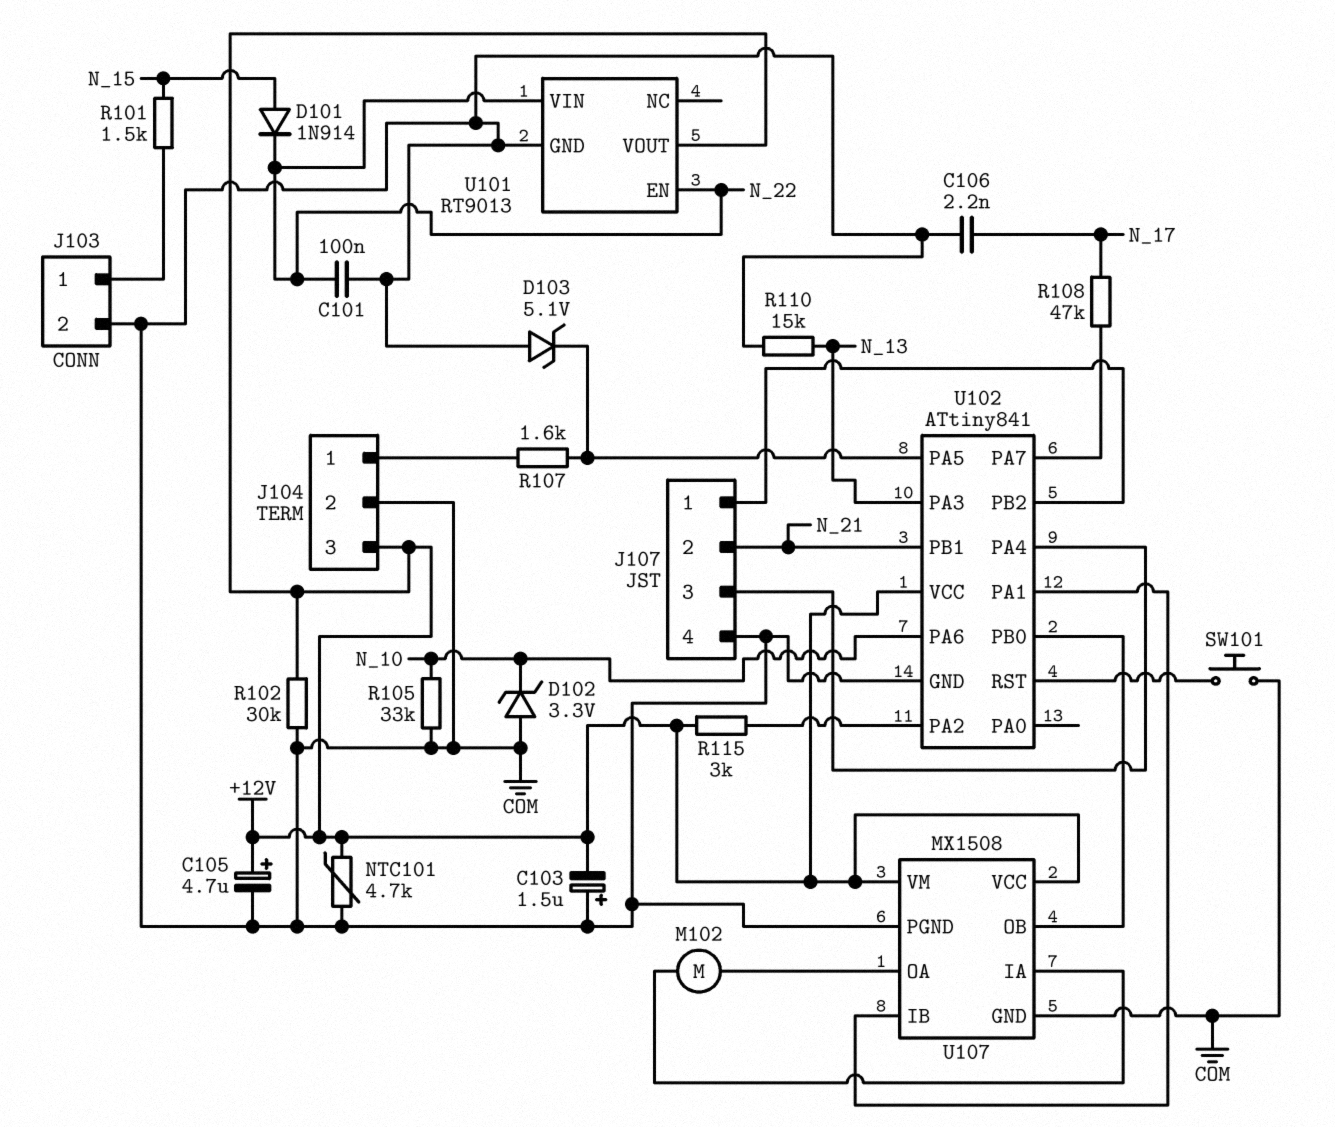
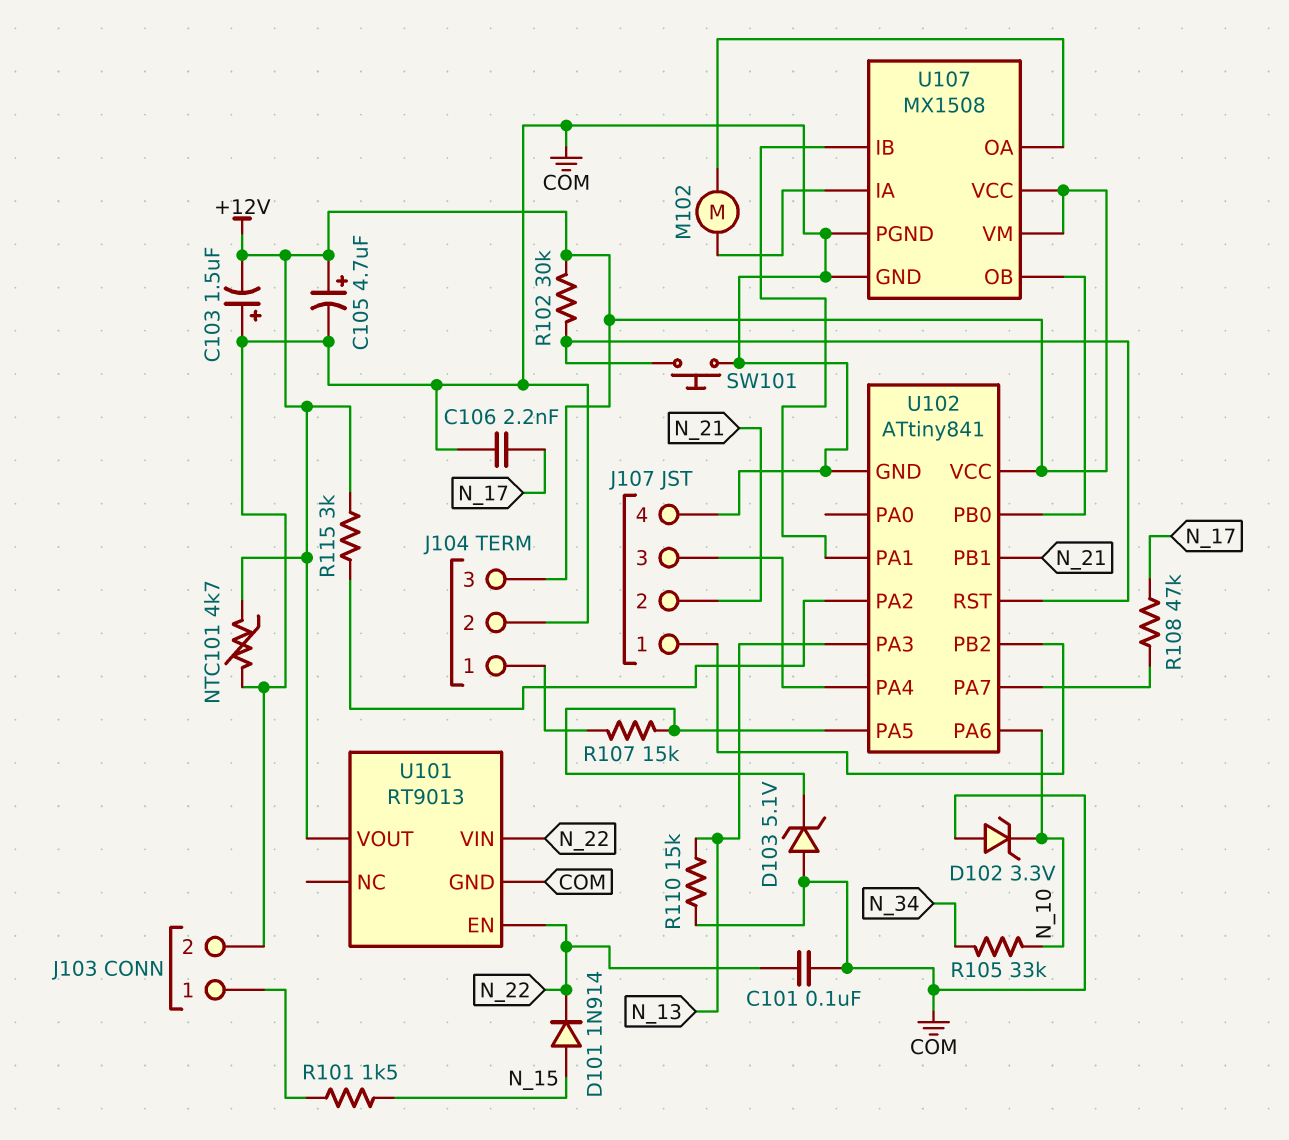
R102: 30k (+12V, COM) -> 30k (+12V, U102/RST)
R105: 33k (COM, N_10) -> 33k (N_10, N_34)
R107: 1.6k (J104/1, U102/PA5) -> 15k (J104/1, U102/PA5)

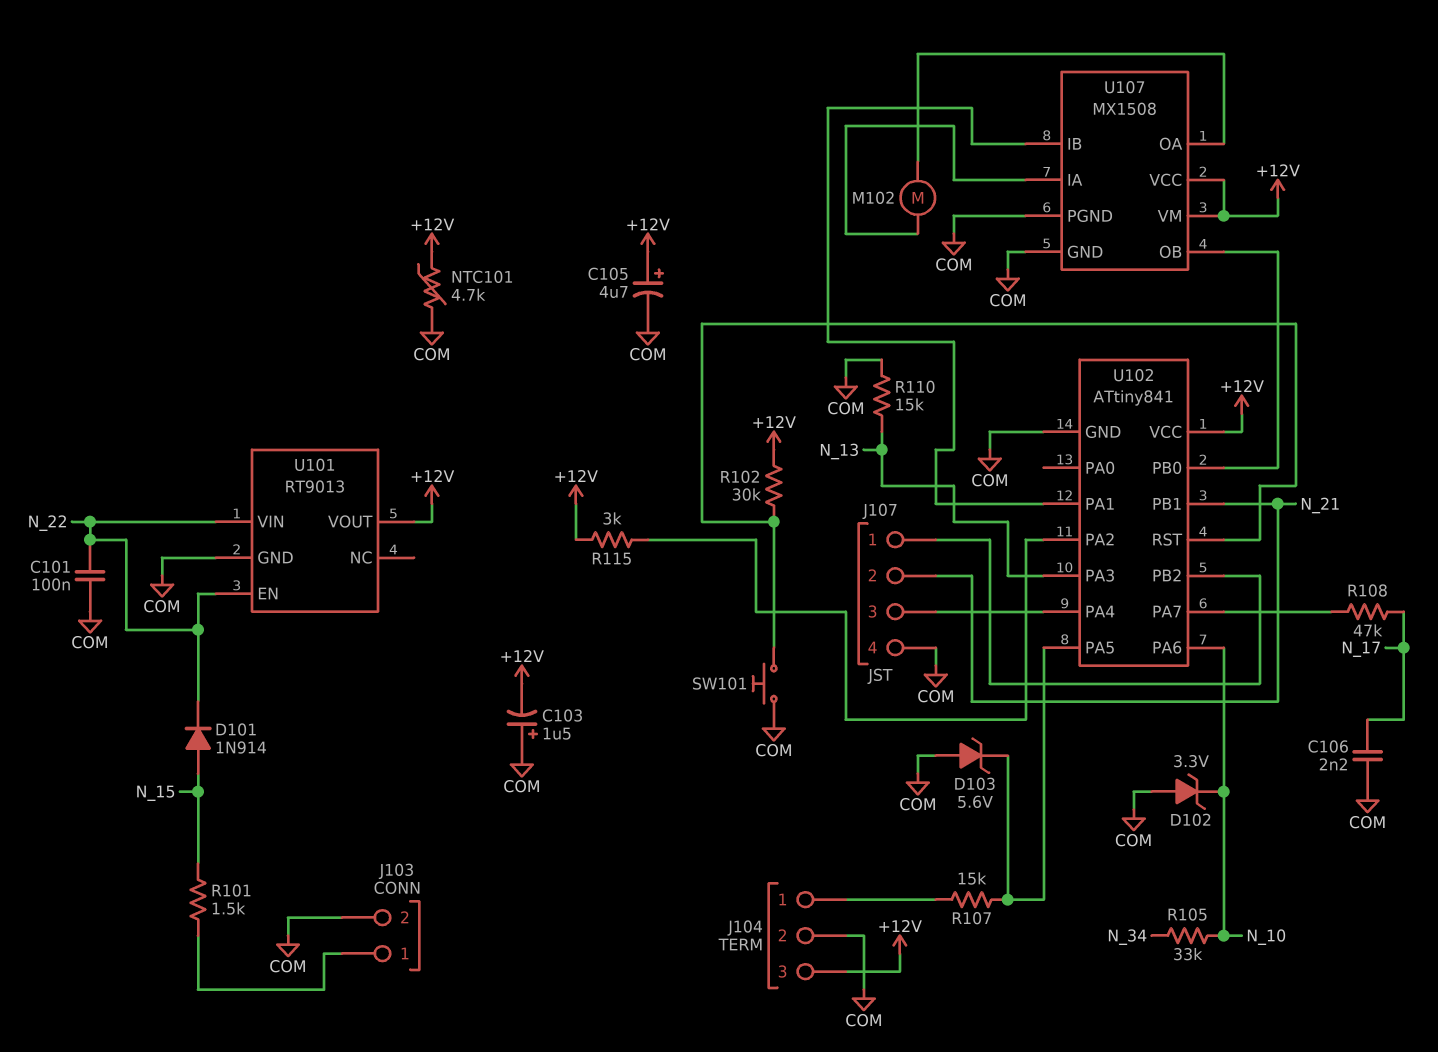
D103: zener 5.1V (A COM, K U102/PA5) -> zener 5.6V (A COM, K U102/PA5)

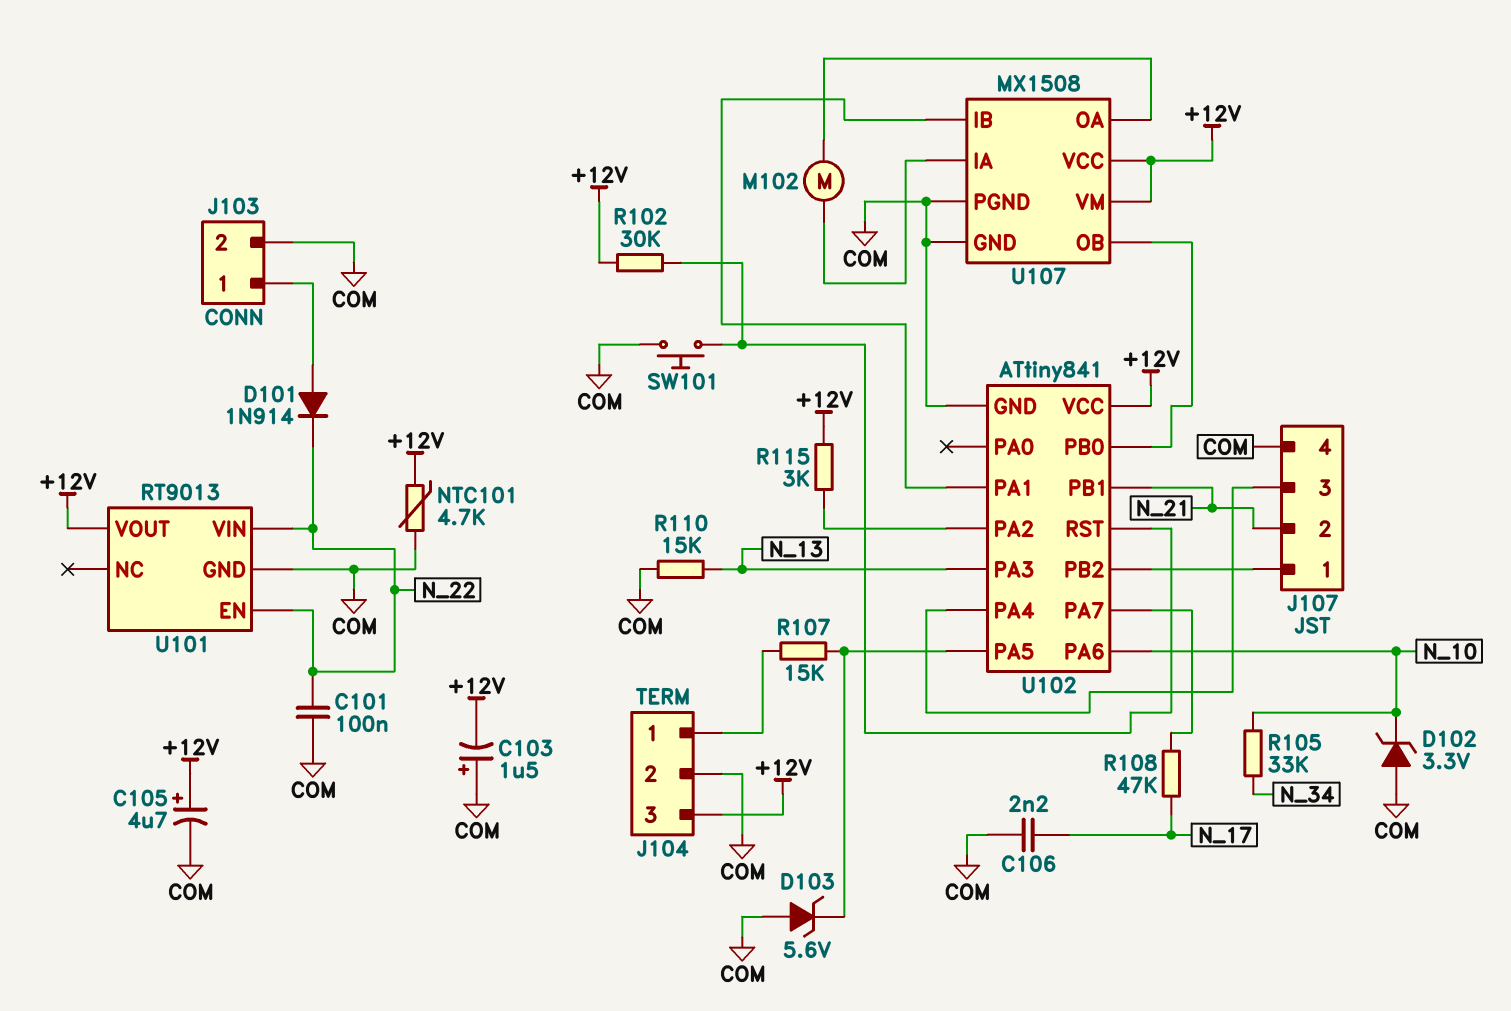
D101: diode 1N914 (A N_15, K N_22) -> diode 1N914 (A J103/1, K N_22)
R101: 1.5k (J103/1, N_15) -> none

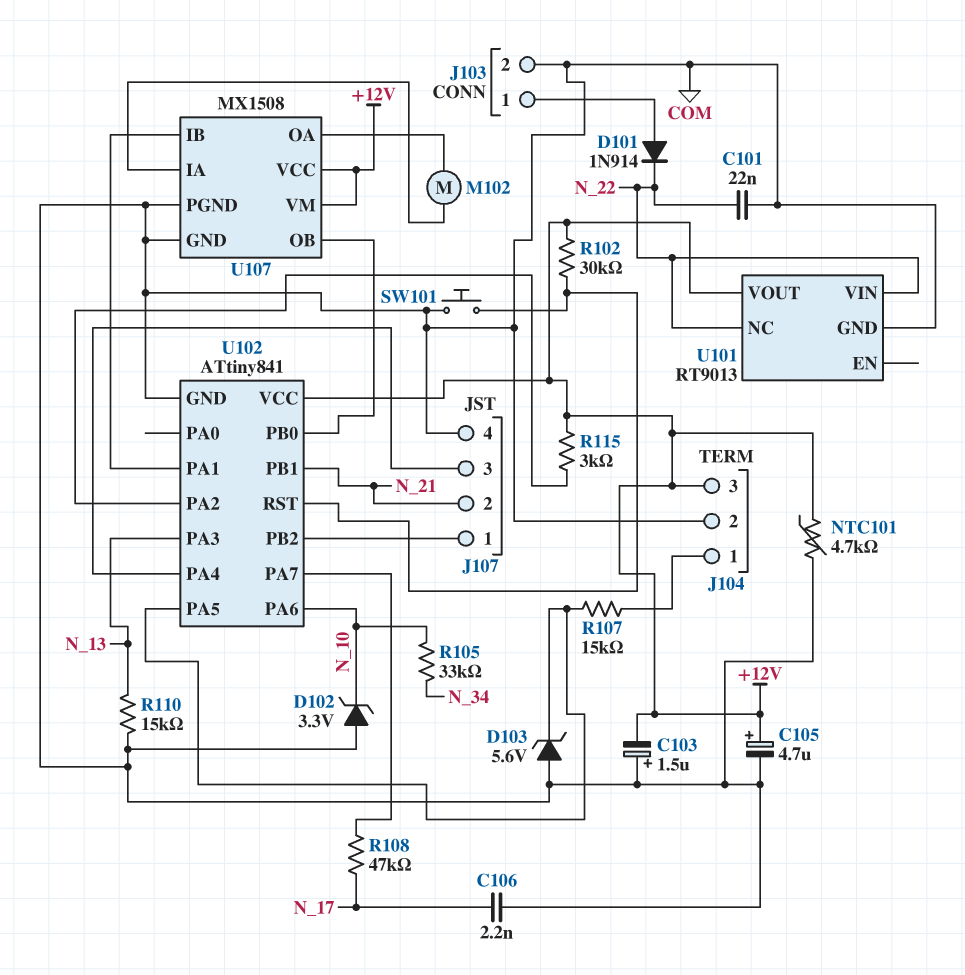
C101: 100nF (COM, N_22) -> 22nF (COM, N_22)
U101 pin EN: N_22 -> none
U101 pin NC: none -> N_22

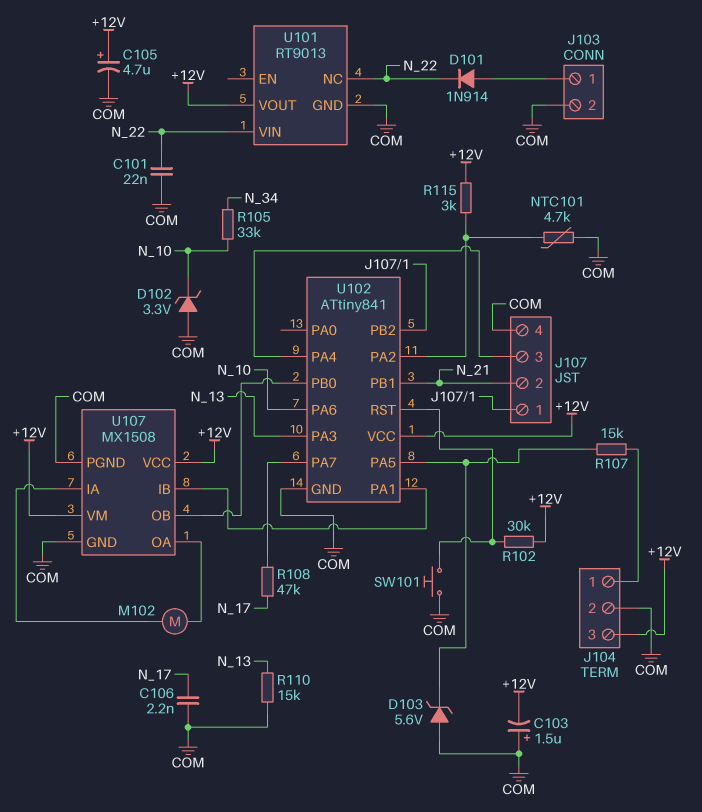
NTC101: 4.7k (+12V, COM) -> 4.7k (COM, U102/PA2)

